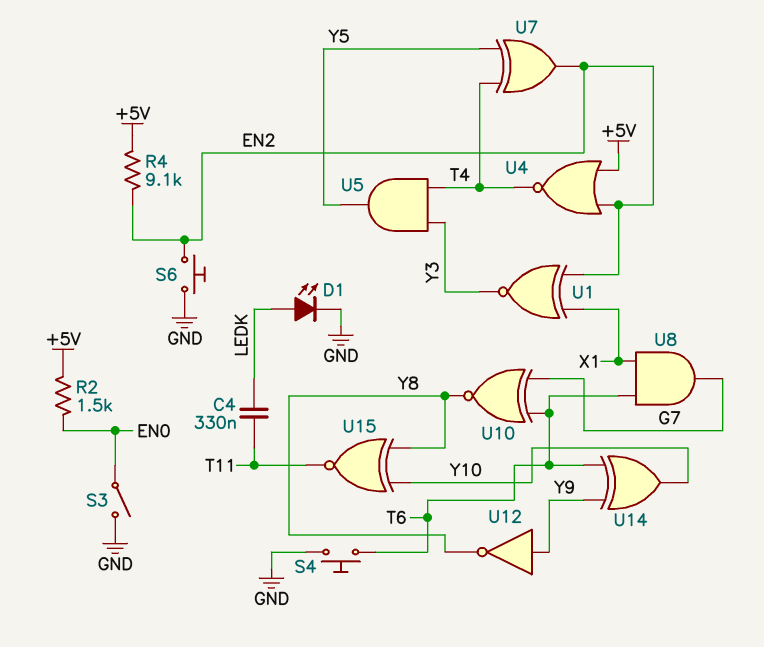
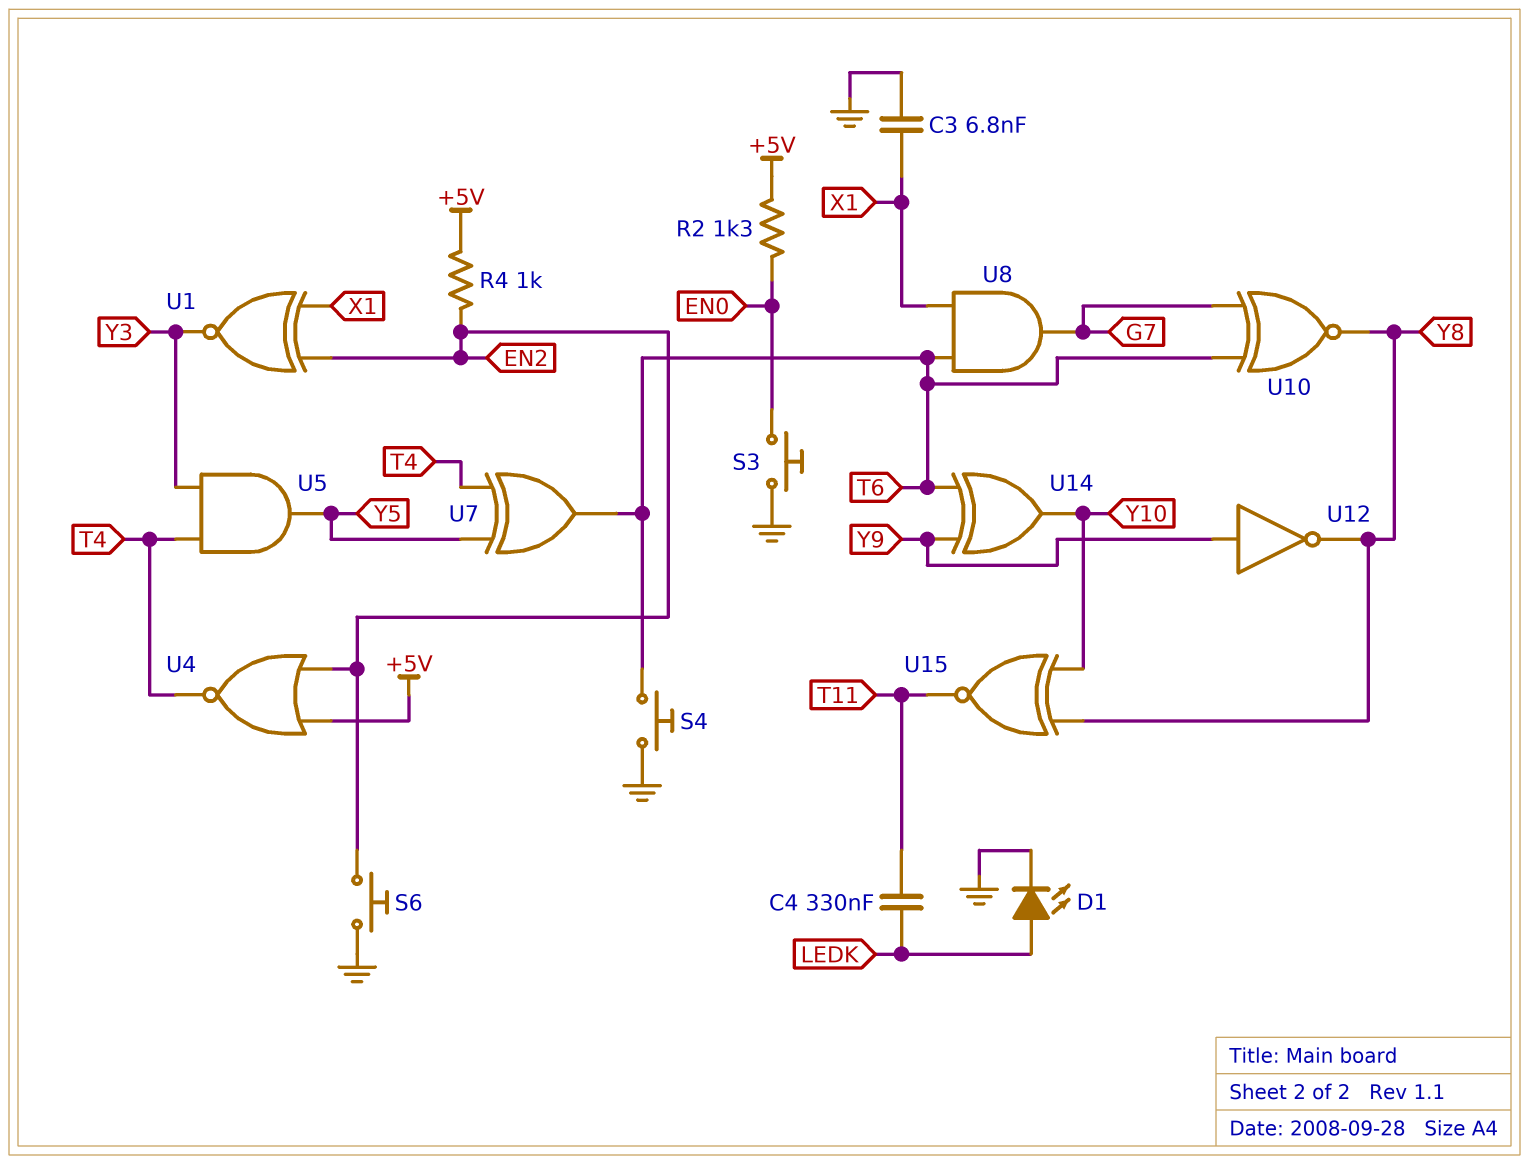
C3: none -> 6.8nF (GND, X1)
R2: 1.5k (+5V, EN0) -> 1.3k (+5V, EN0)
R4: 9.1k (+5V, EN2) -> 1k (+5V, EN2)
S3: switch (EN0, GND) -> button (EN0, GND)
U7: XOR (in T4, in Y5, out EN2) -> XOR (in T4, in Y5, out T6)

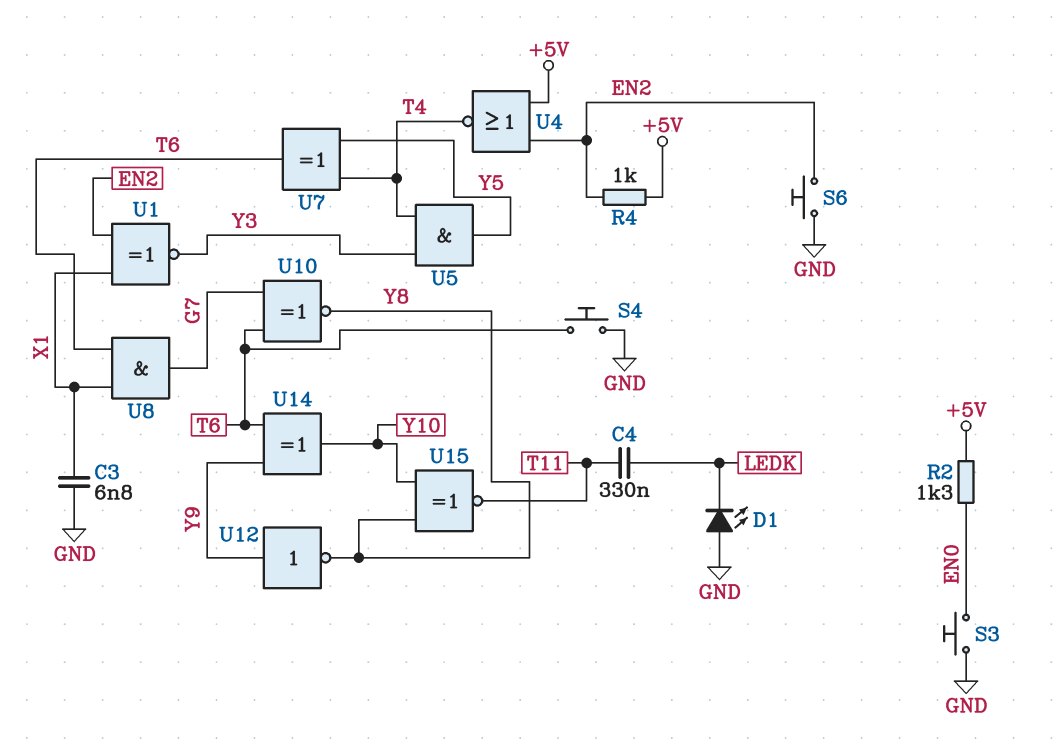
D1: LED (A LEDK, K GND) -> LED (A GND, K LEDK)

